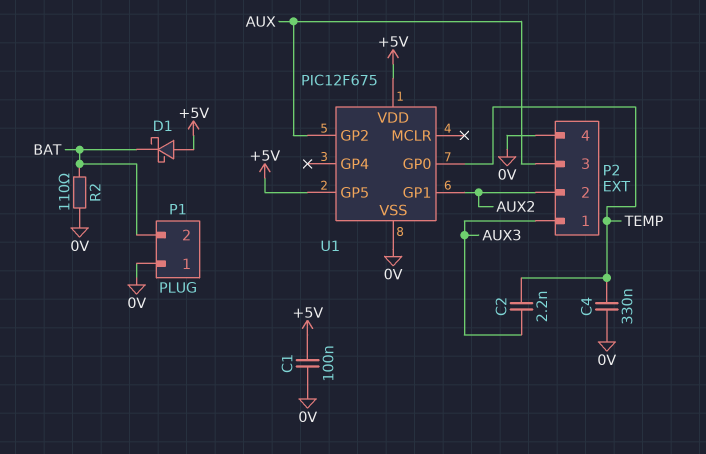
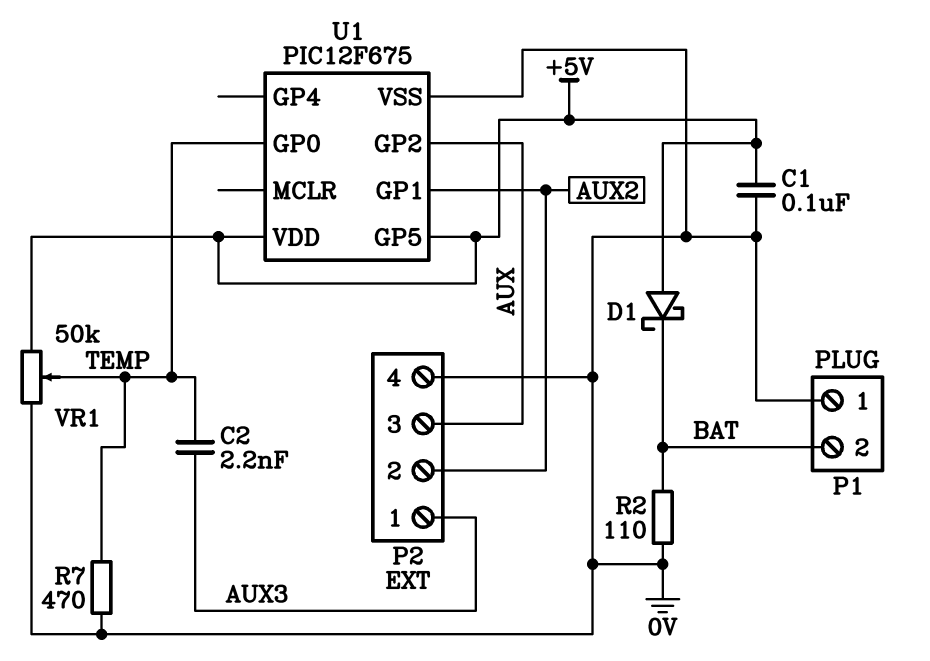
C4: 330nF (0V, TEMP) -> none
R7: none -> 470 (0V, TEMP)
VR1: none -> 50k (+5V, 0V, wiper TEMP)

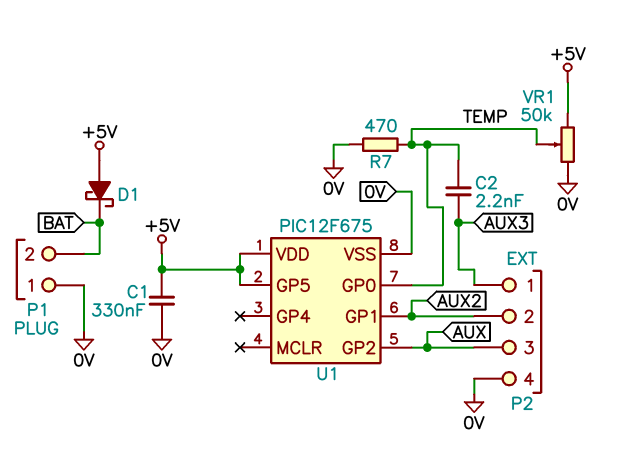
C1: 100nF (+5V, 0V) -> 330nF (+5V, 0V)
R2: 110 (0V, BAT) -> none

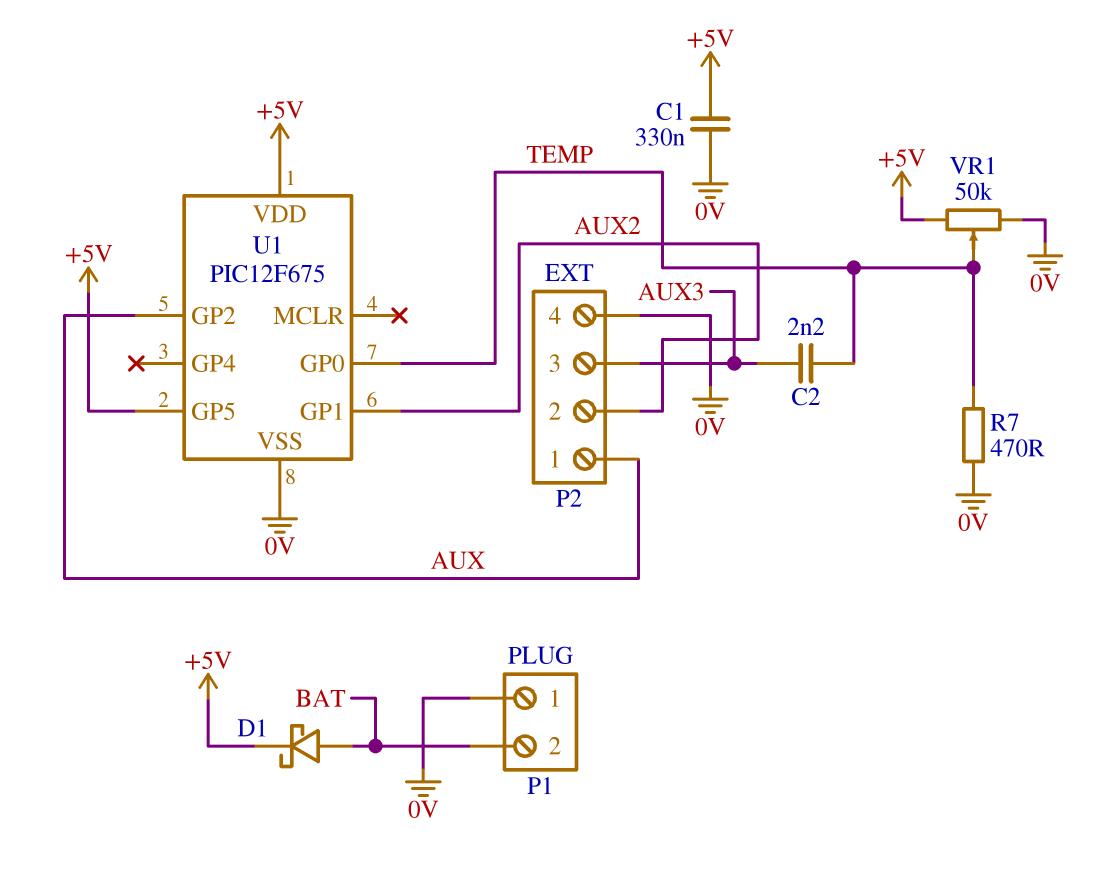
D1: schottky (A +5V, K BAT) -> schottky (A BAT, K +5V)
P2 pin 1: AUX3 -> AUX
P2 pin 3: AUX -> AUX3

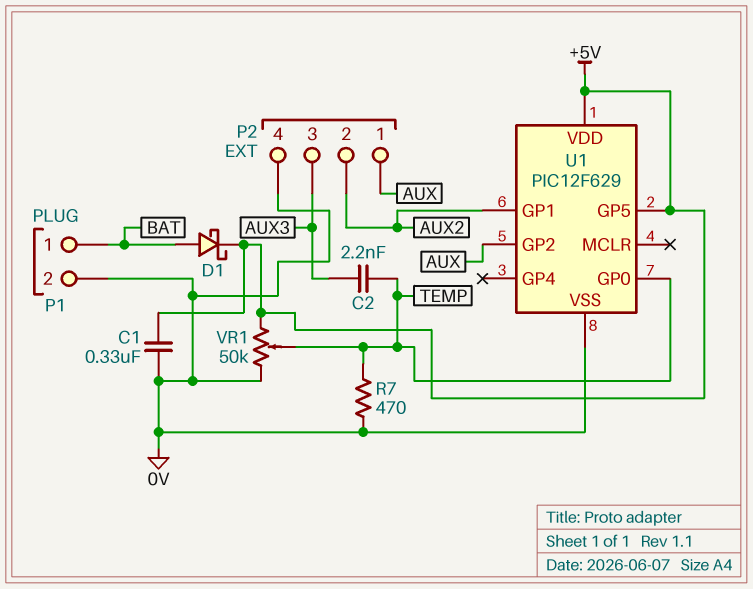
P1 pin 1: 0V -> BAT
P1 pin 2: BAT -> 0V
U1: PIC12F675 -> PIC12F629

